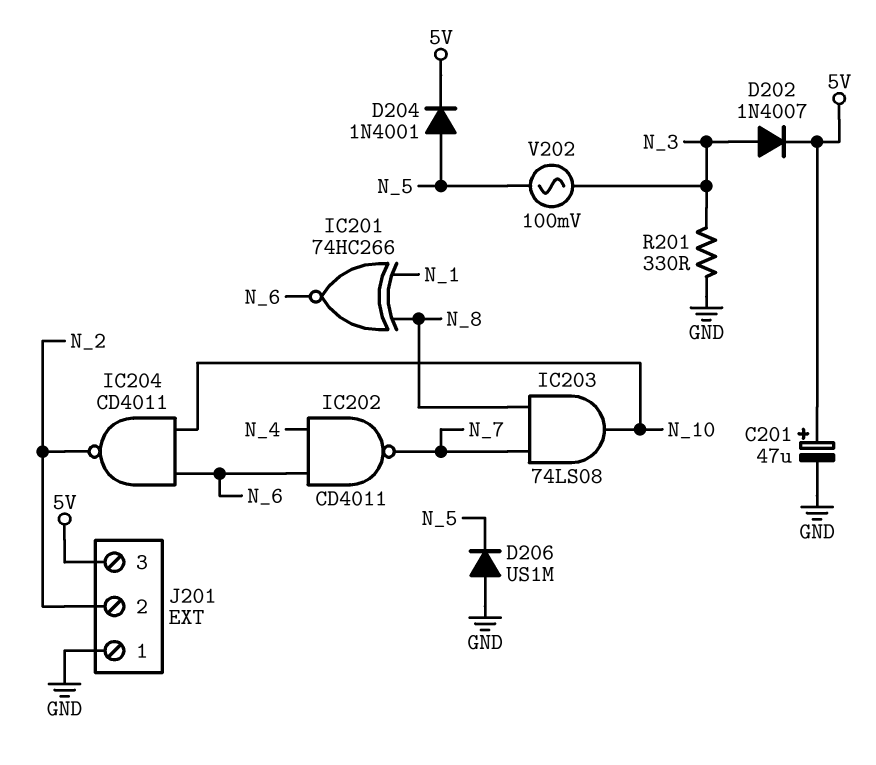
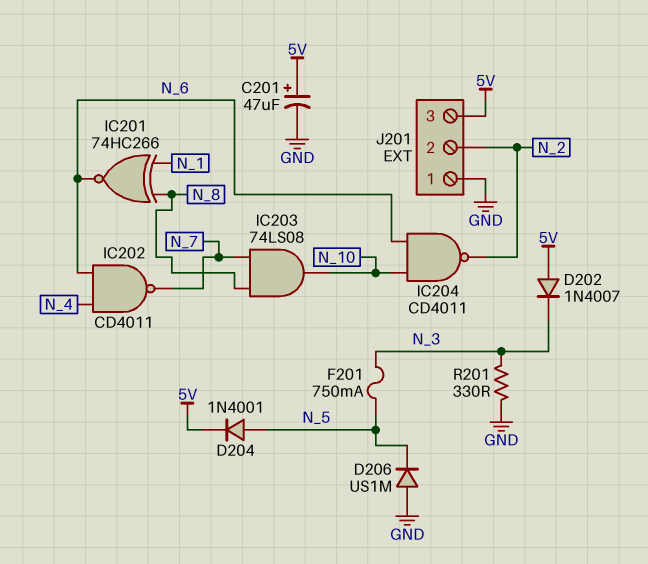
D202: diode 1N4007 (A N_3, K 5V) -> diode 1N4007 (A 5V, K N_3)
F201: none -> 750mA (N_3, N_5)
V202: AC 100mV (N_3, N_5) -> none

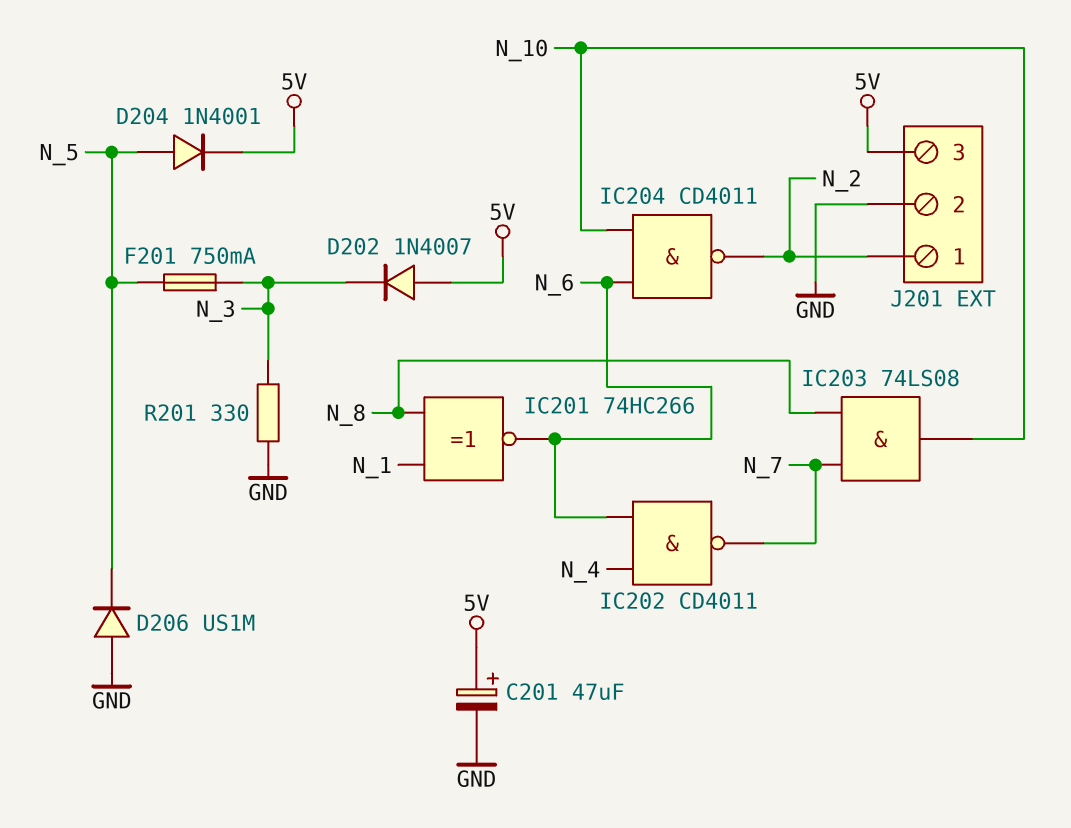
J201 pin 1: GND -> N_2
J201 pin 2: N_2 -> GND

